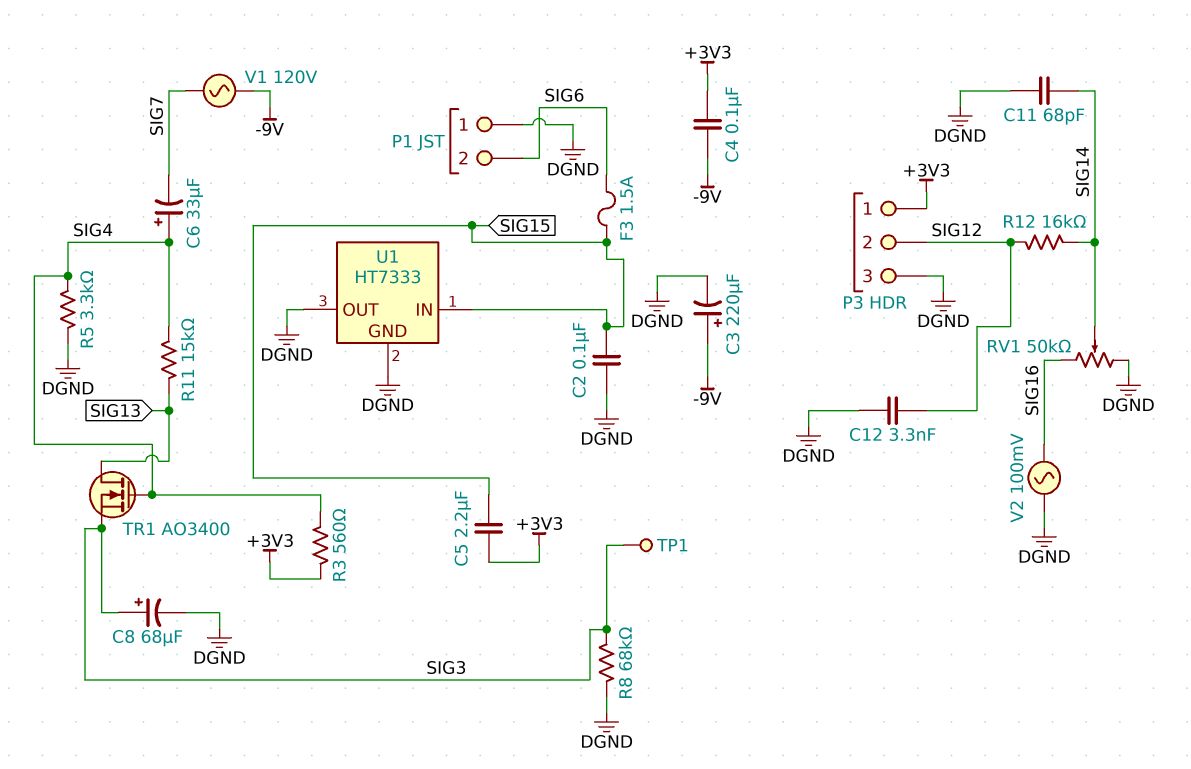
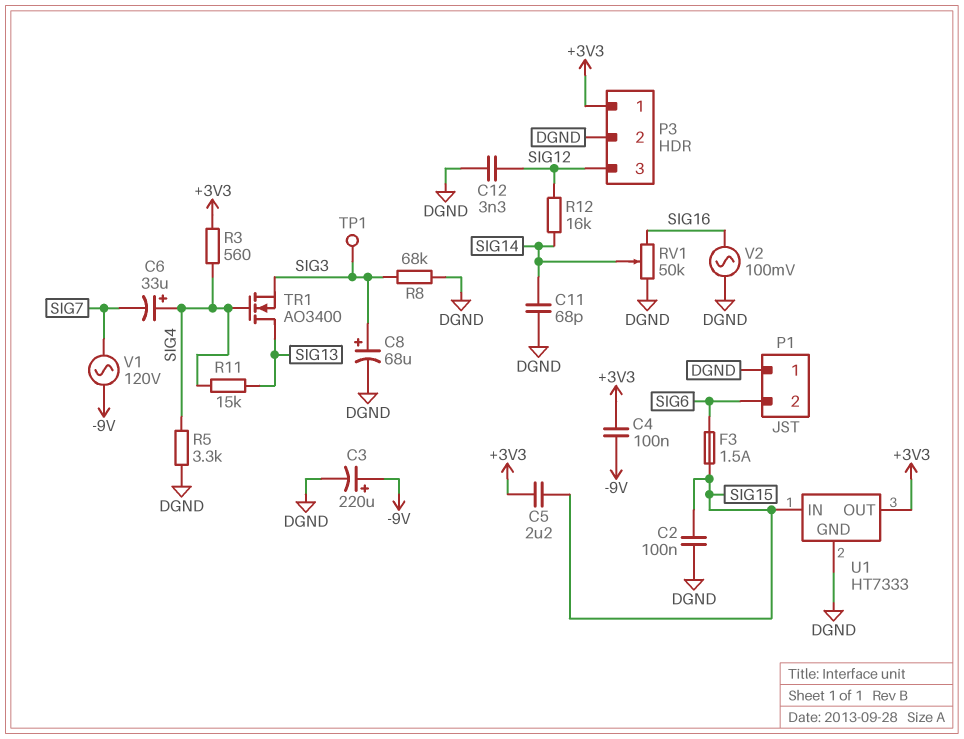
P3 pin 2: SIG12 -> DGND
P3 pin 3: DGND -> SIG12
U1 pin OUT: DGND -> +3V3

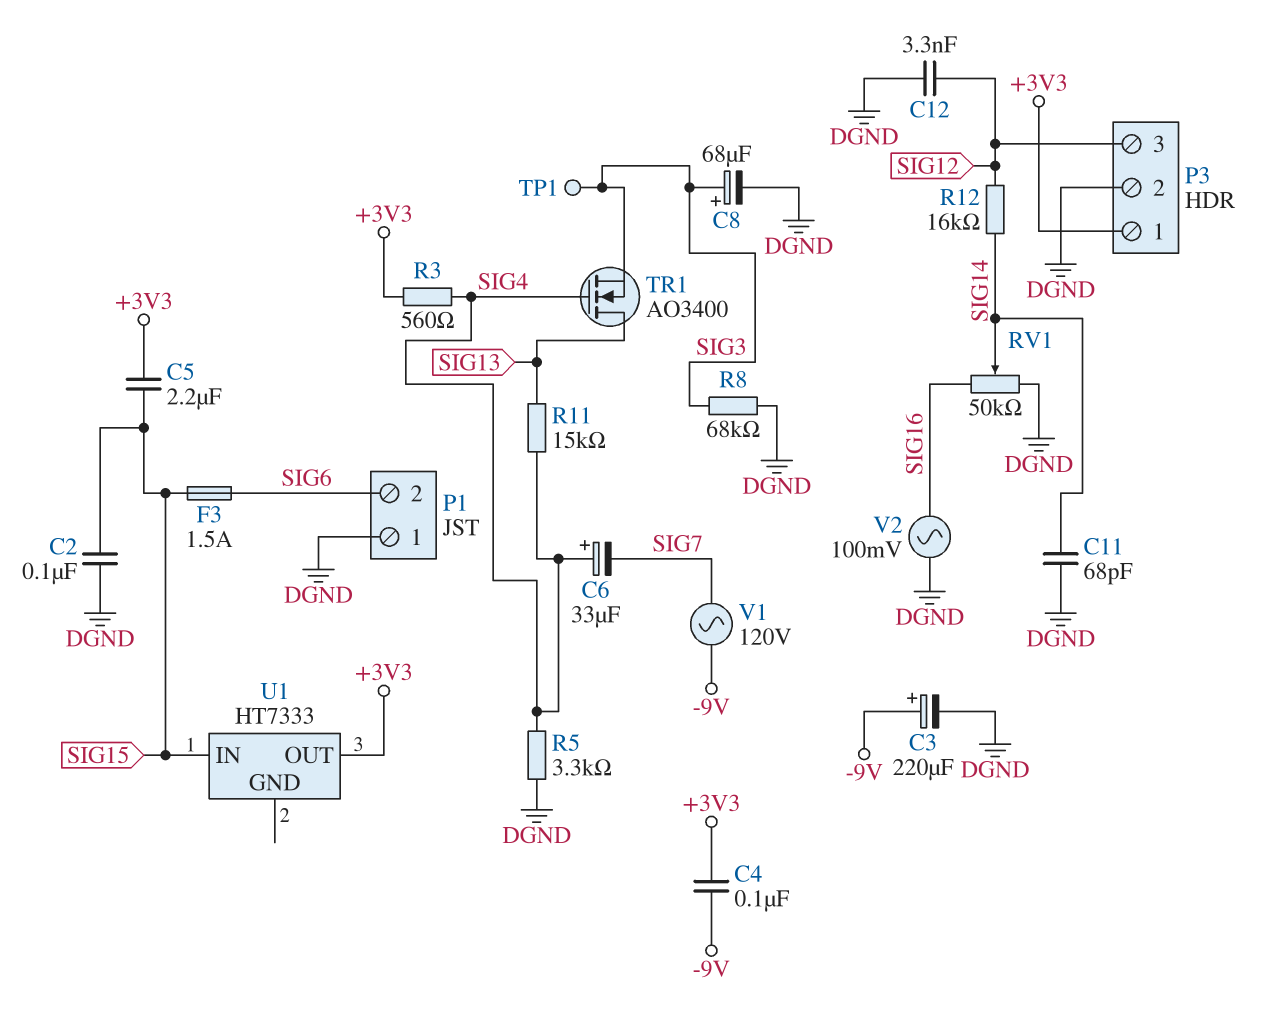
U1 pin GND: DGND -> none

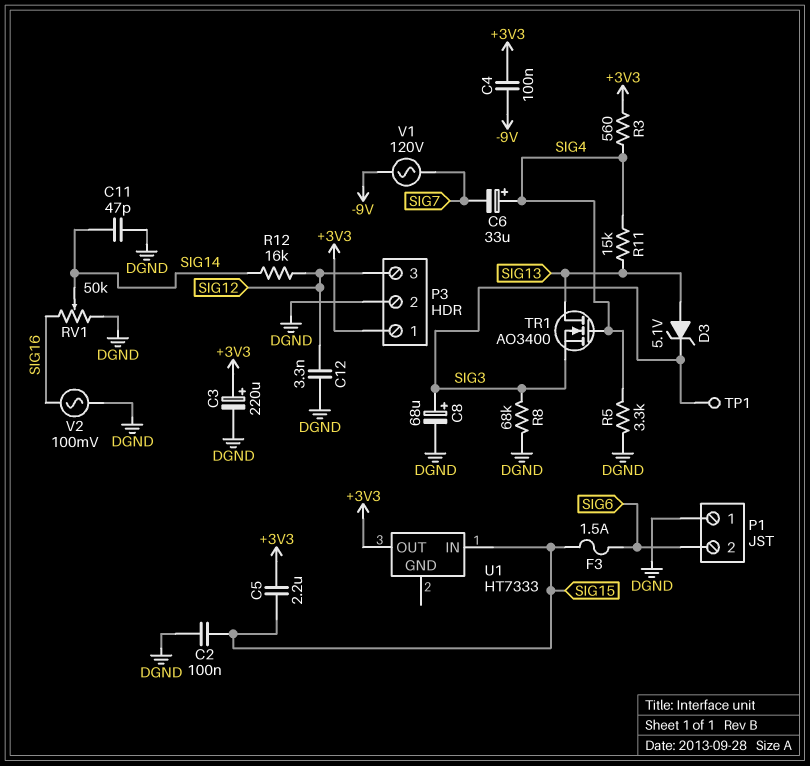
C3: 220uF (plus -9V, minus DGND) -> 220uF (plus +3V3, minus DGND)
C11: 68pF (DGND, SIG14) -> 47pF (DGND, SIG14)
D3: none -> zener 5.1V (A SIG13, K SIG3)

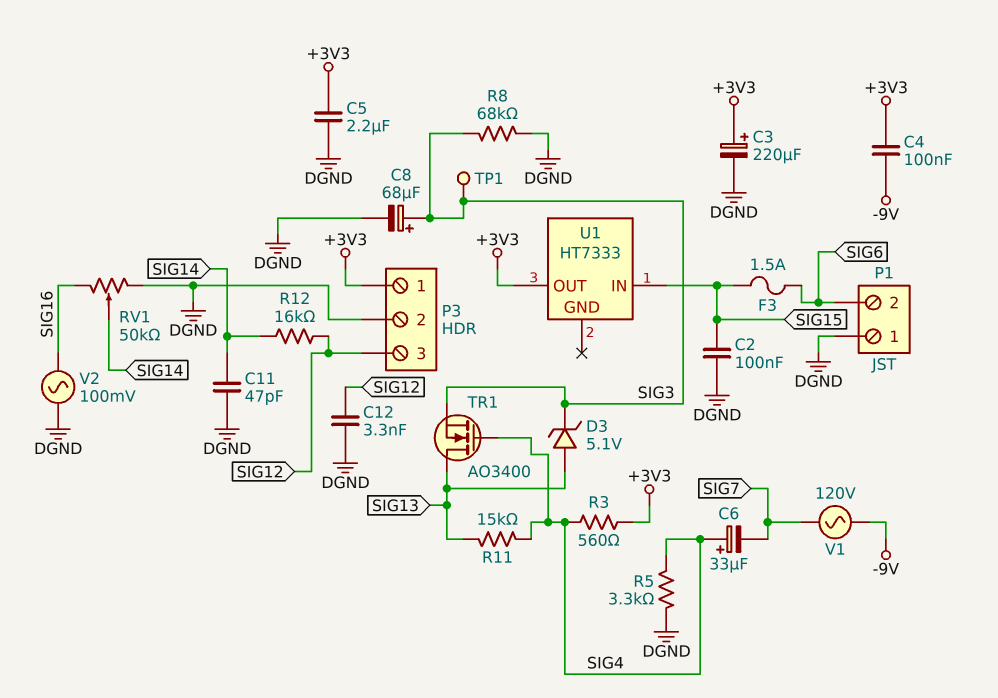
C5: 2.2uF (+3V3, SIG15) -> 2.2uF (+3V3, DGND)

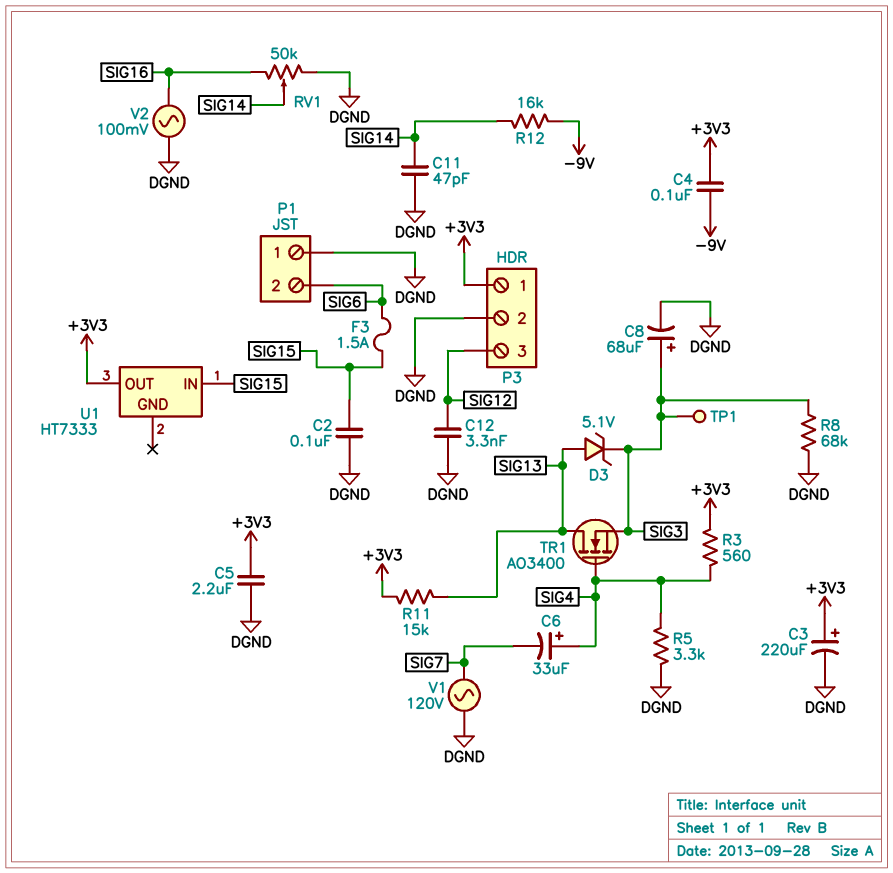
R11: 15k (SIG4, SIG13) -> 15k (+3V3, SIG13)
R12: 16k (SIG12, SIG14) -> 16k (-9V, SIG14)
V1: AC 120V (-9V, SIG7) -> AC 120V (DGND, SIG7)

